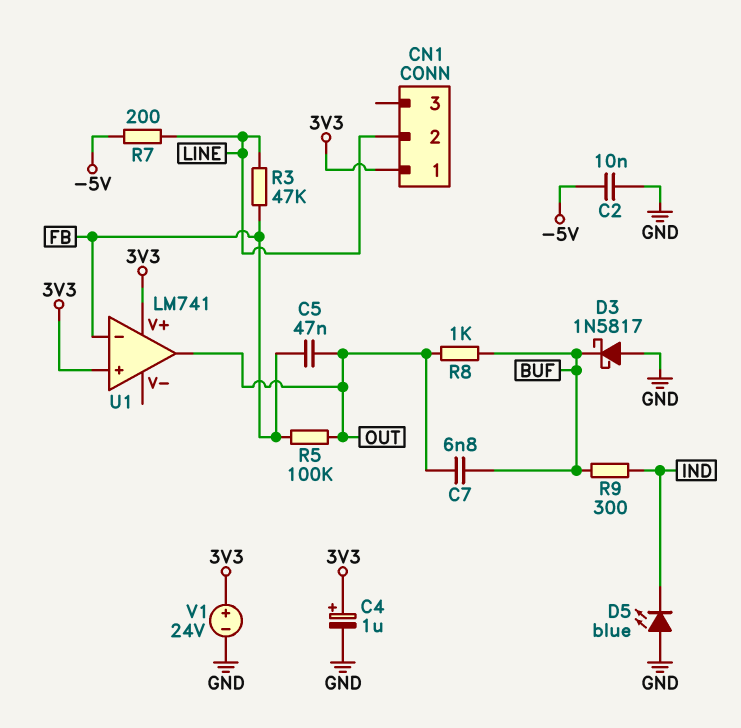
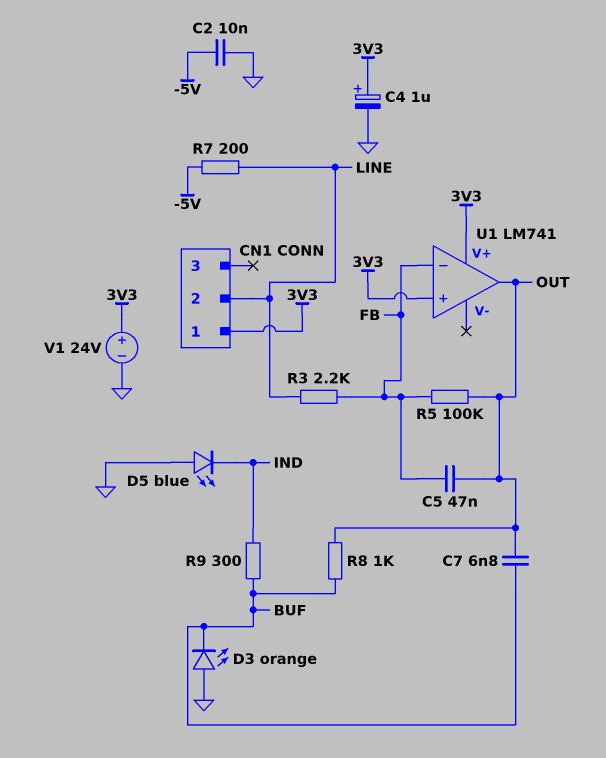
D3: schottky 1N5817 (A GND, K BUF) -> LED orange (A GND, K BUF)
R3: 47k (FB, LINE) -> 2.2k (FB, LINE)

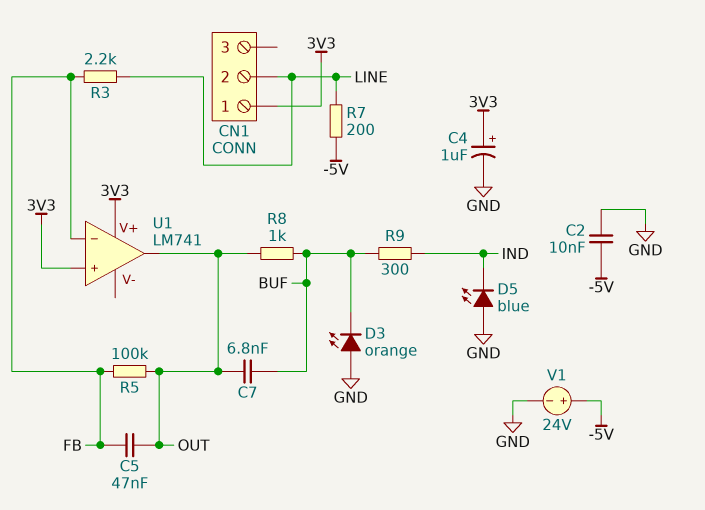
V1: 24V (plus 3V3, minus GND) -> 24V (plus -5V, minus GND)

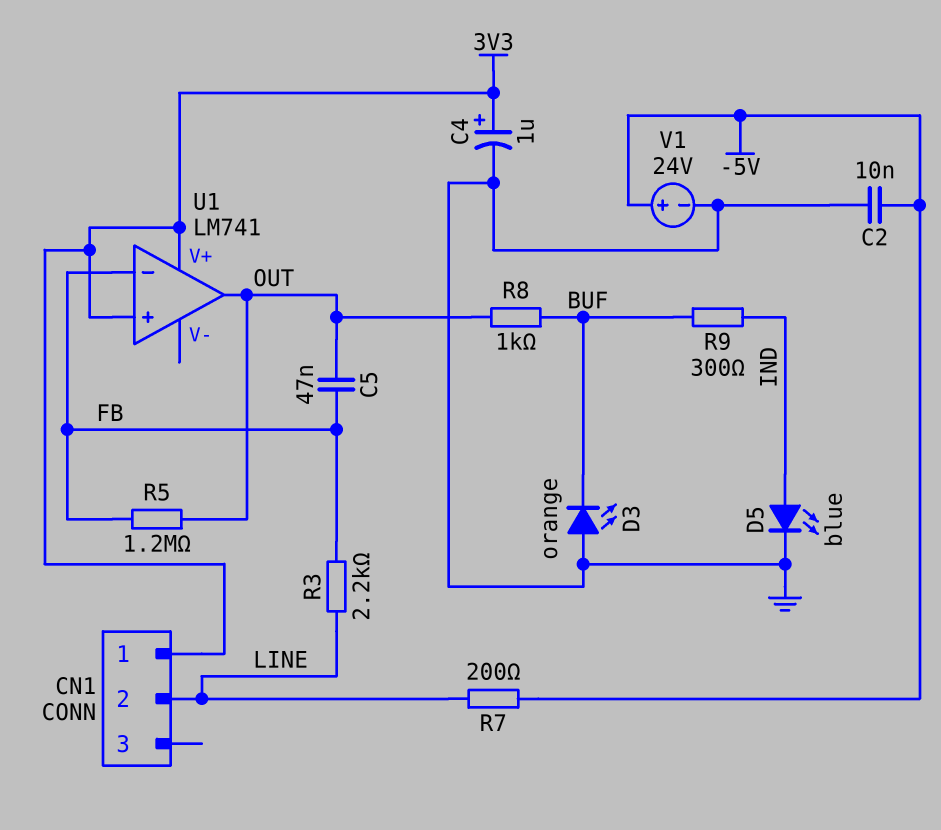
C7: 6.8nF (BUF, OUT) -> none
D5: LED blue (A GND, K IND) -> LED blue (A IND, K GND)
R5: 100k (FB, OUT) -> 1.2M (FB, OUT)

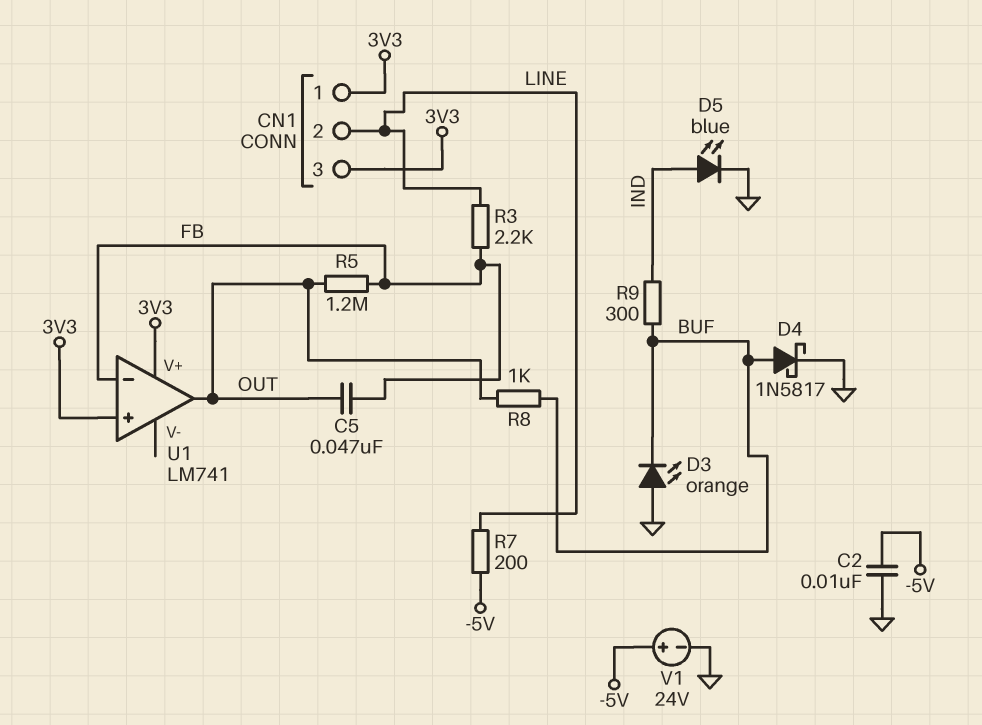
C4: 1uF (plus 3V3, minus GND) -> none
CN1 pin 3: none -> 3V3
D4: none -> schottky 1N5817 (A BUF, K GND)

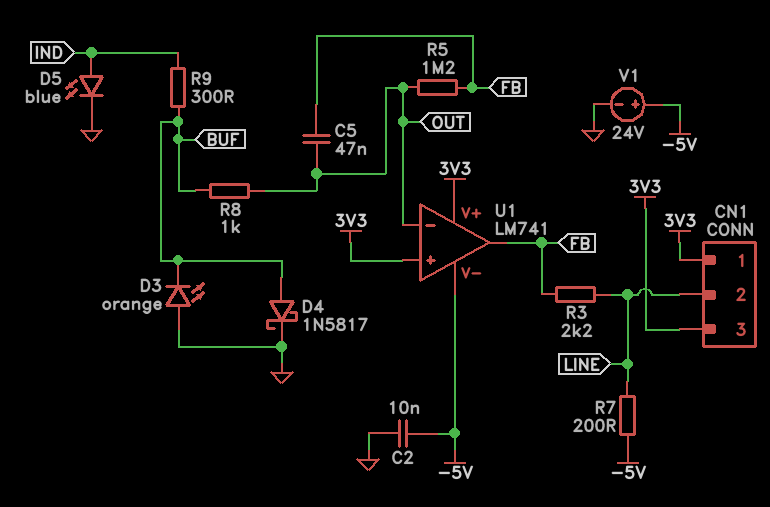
U1 pin V-: none -> -5V
U1 pin in-: FB -> OUT
U1 pin out: OUT -> FB

